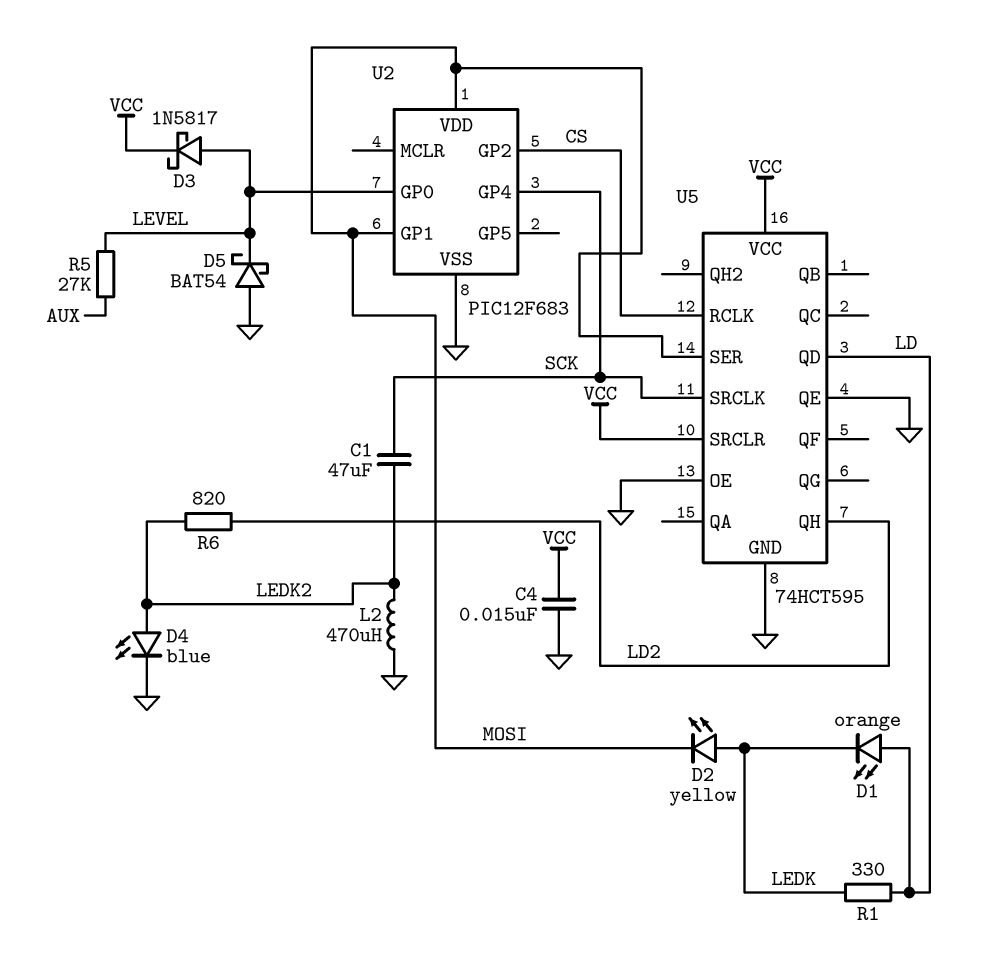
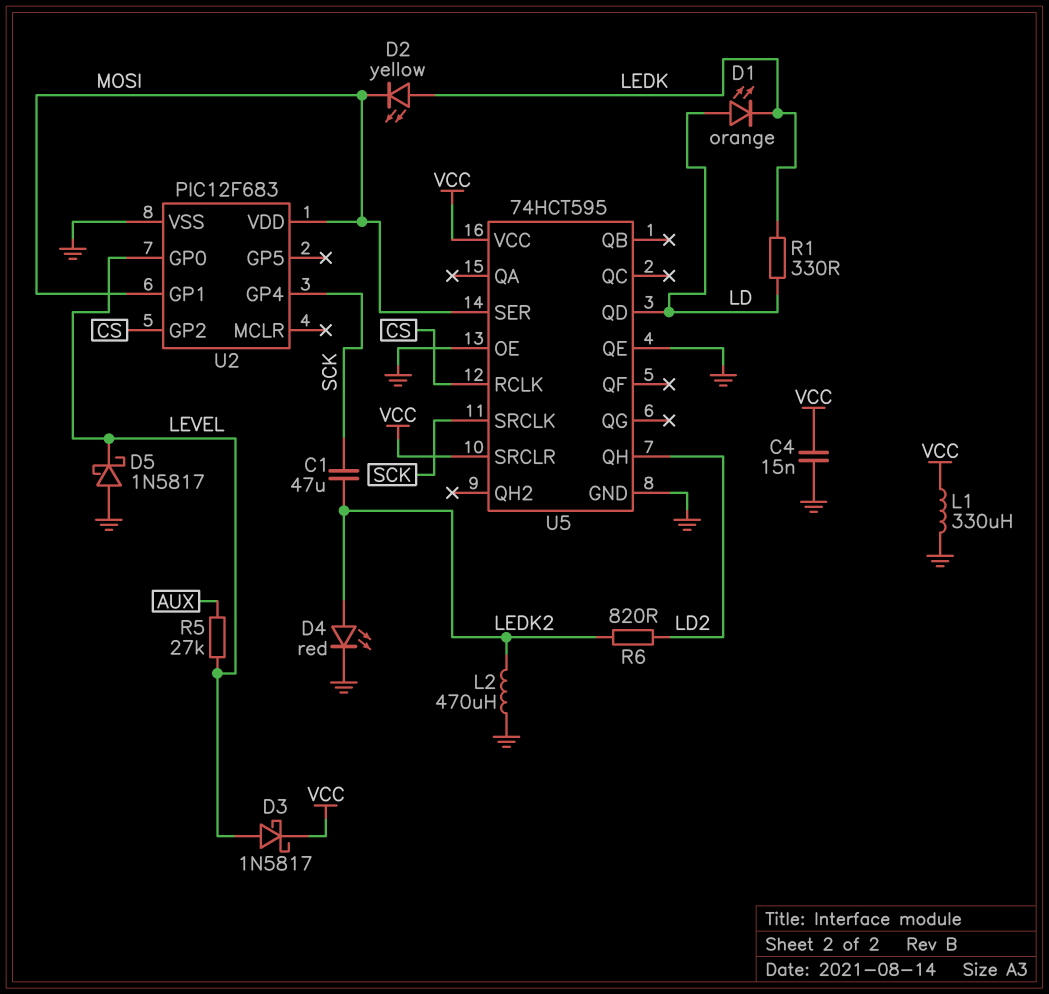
D4: LED blue (A LEDK2, K GND) -> LED red (A LEDK2, K GND)
D5: schottky BAT54 (A GND, K LEVEL) -> schottky 1N5817 (A GND, K LEVEL)
L1: none -> 330uH (GND, VCC)

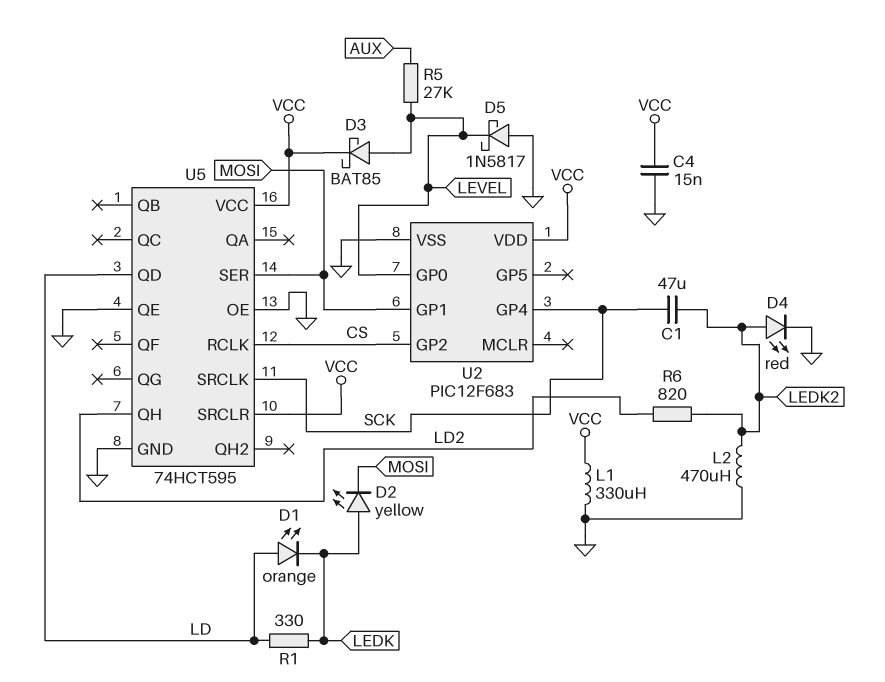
D3: schottky 1N5817 (A LEVEL, K VCC) -> schottky BAT85 (A LEVEL, K VCC)
U2 pin VDD: MOSI -> VCC

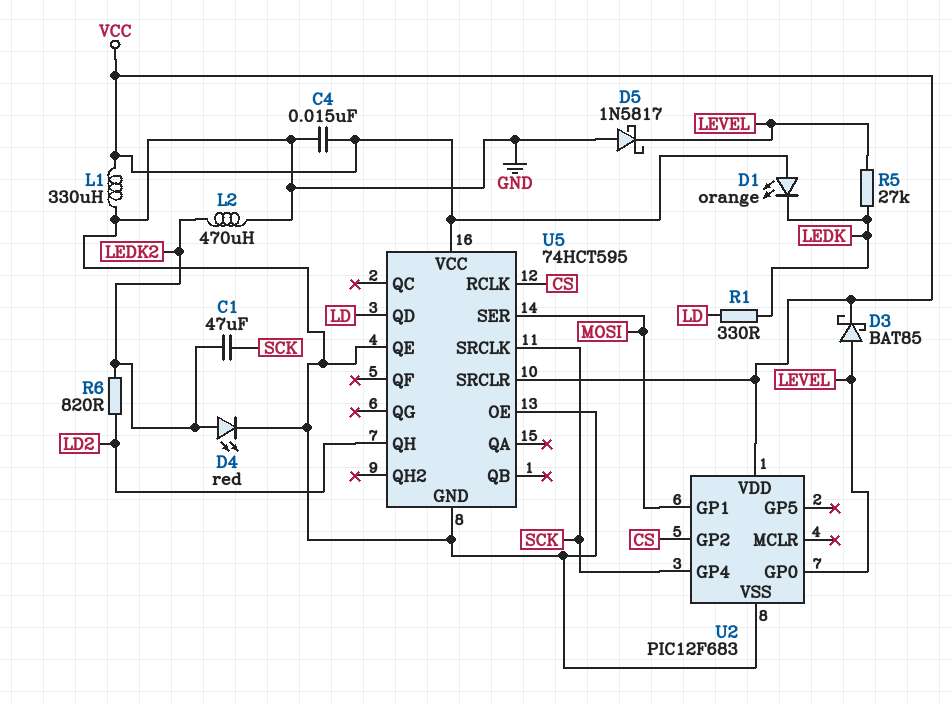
D1: LED orange (A LD, K LEDK) -> LED orange (A VCC, K LEDK)
D2: LED yellow (A LEDK, K MOSI) -> none
R5: 27k (AUX, LEVEL) -> 27k (LEDK, LEVEL)

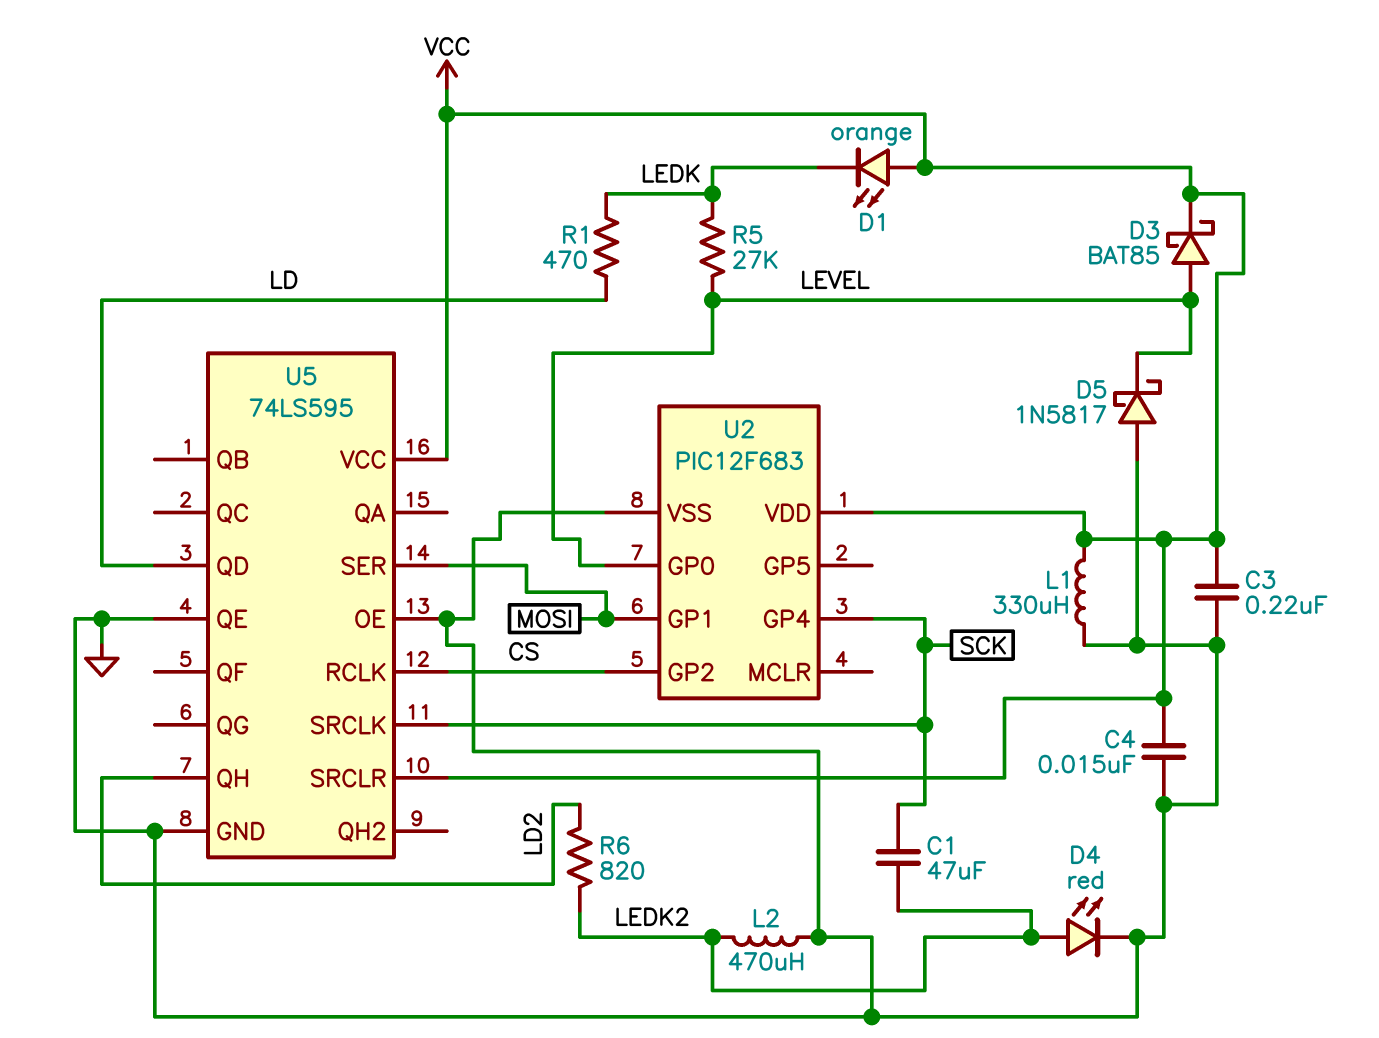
C3: none -> 220nF (GND, VCC)
R1: 330 (LD, LEDK) -> 470 (LD, LEDK)
U5: 74HCT595 -> 74LS595

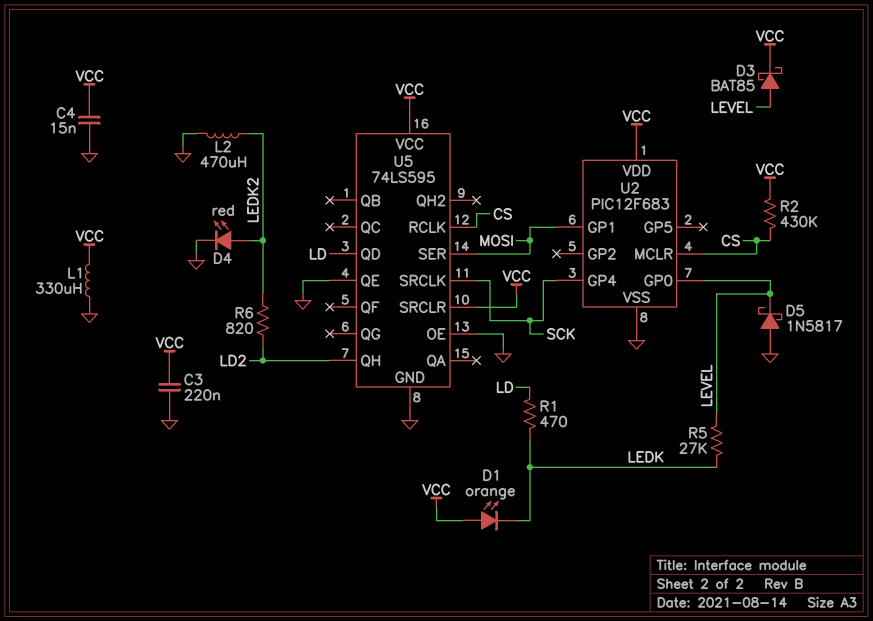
C1: 47uF (LEDK2, SCK) -> none
R2: none -> 430k (CS, VCC)
U2 pin GP2: CS -> none
U2 pin MCLR: none -> CS

